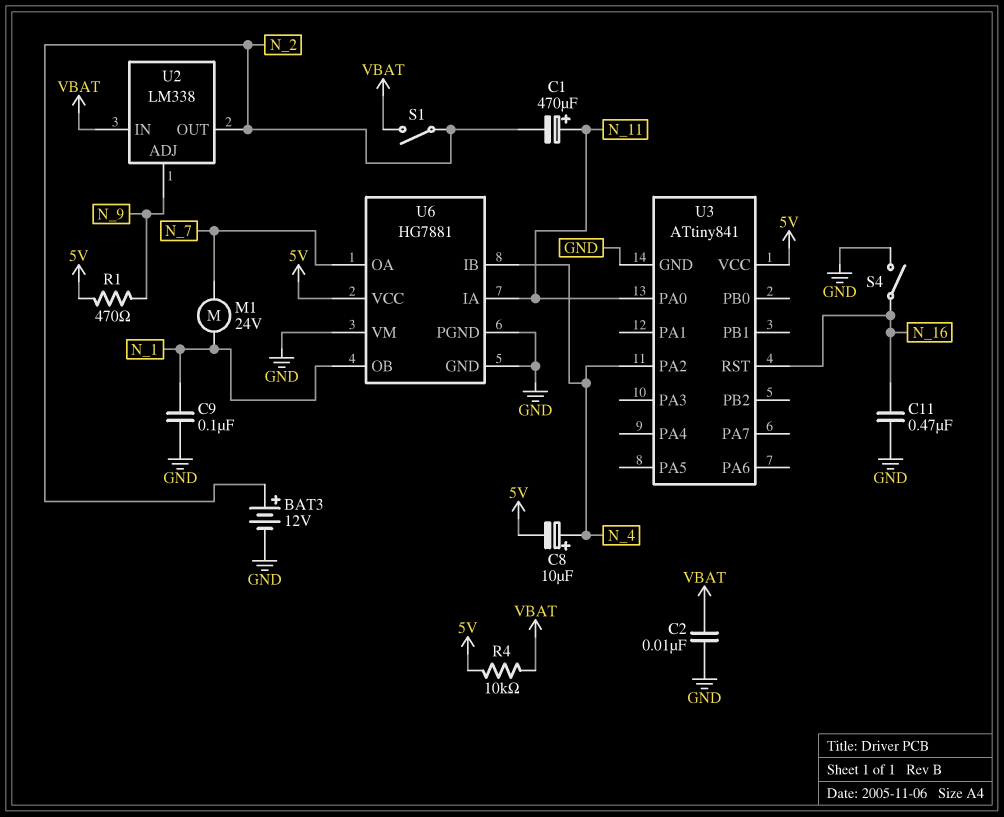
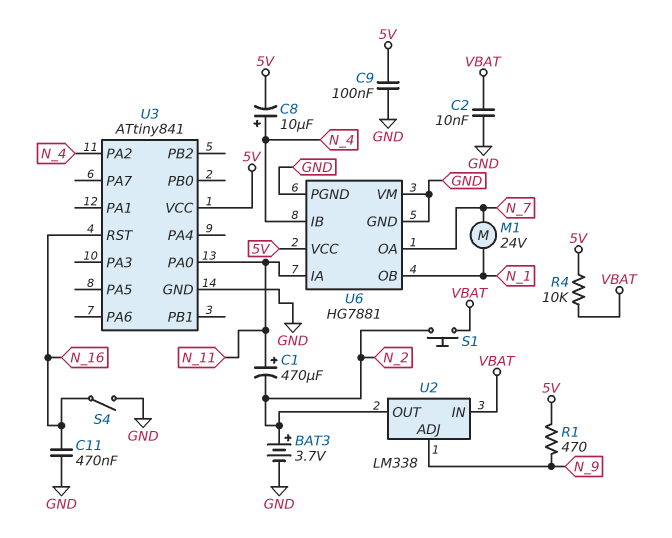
BAT3: 12V (plus N_2, minus GND) -> 3.7V (plus N_2, minus GND)
C9: 100nF (GND, N_1) -> 100nF (5V, GND)
S1: switch (N_2, VBAT) -> button (N_2, VBAT)

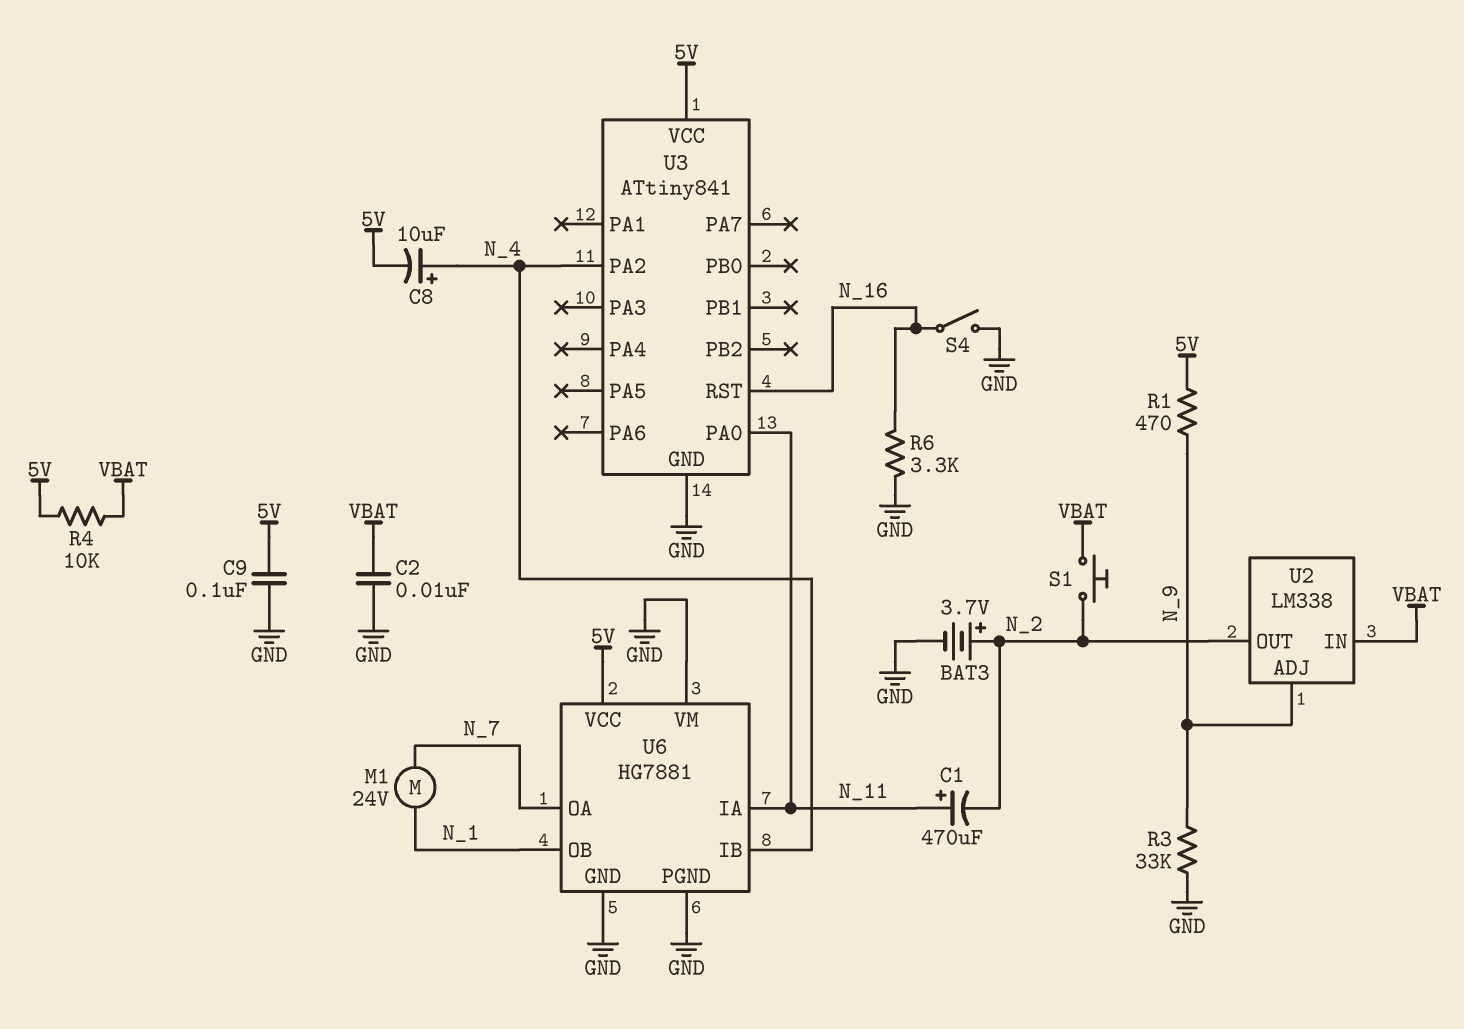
C11: 470nF (GND, N_16) -> none
R3: none -> 33k (GND, N_9)
R6: none -> 3.3k (GND, N_16)

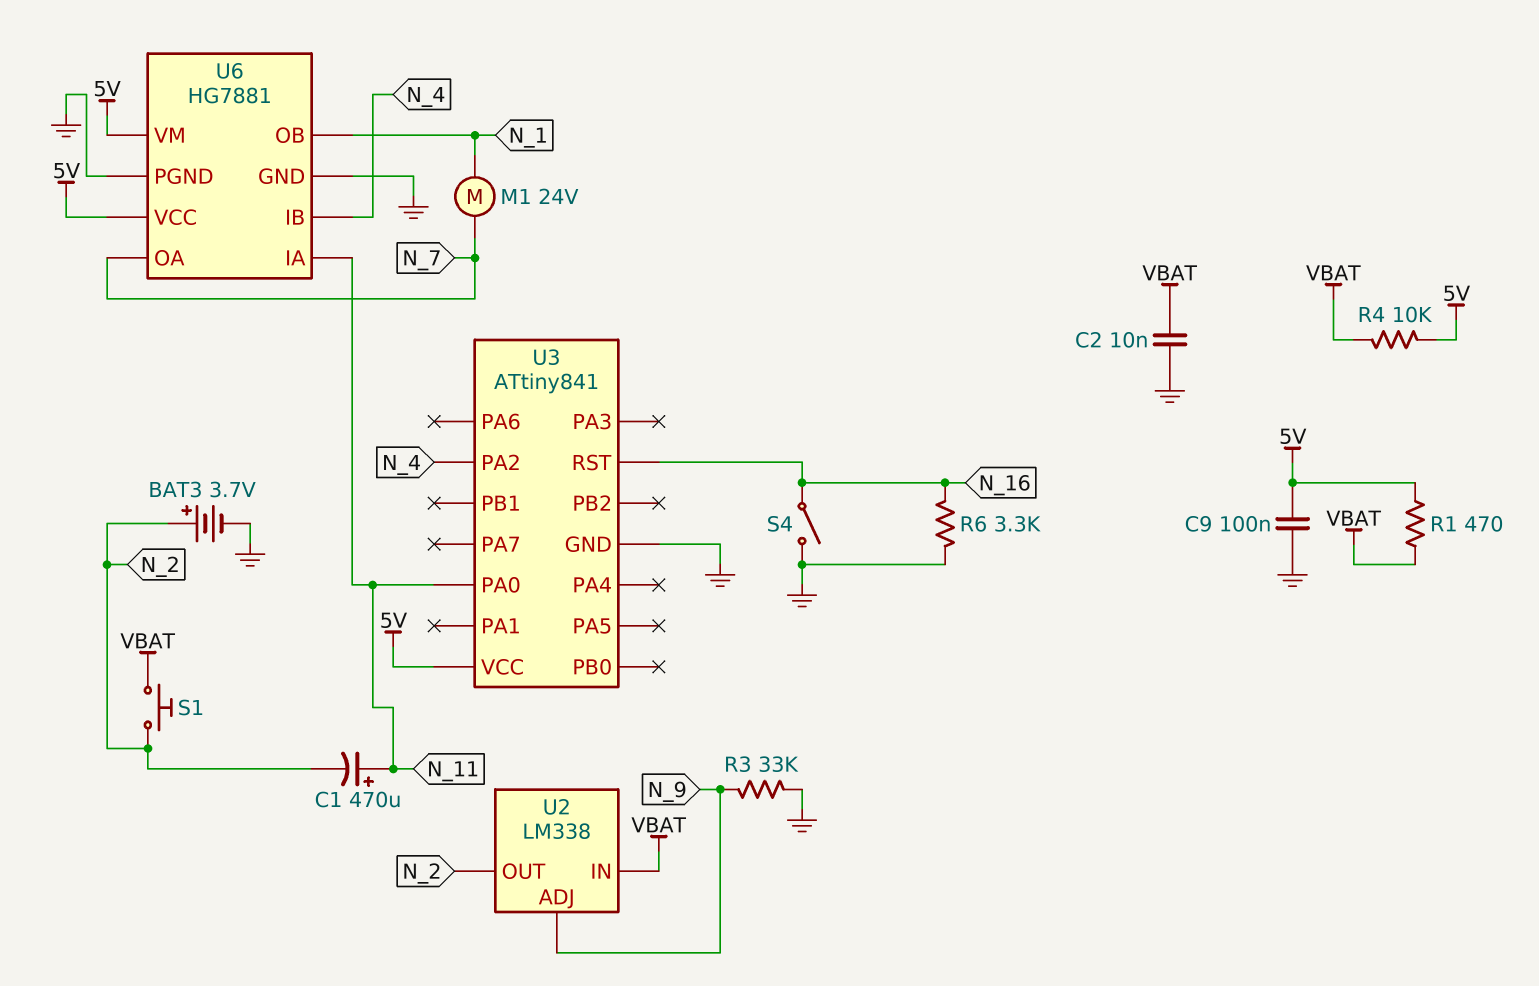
C8: 10uF (plus N_4, minus 5V) -> none
R1: 470 (5V, N_9) -> 470 (5V, VBAT)
U6 pin VM: GND -> 5V

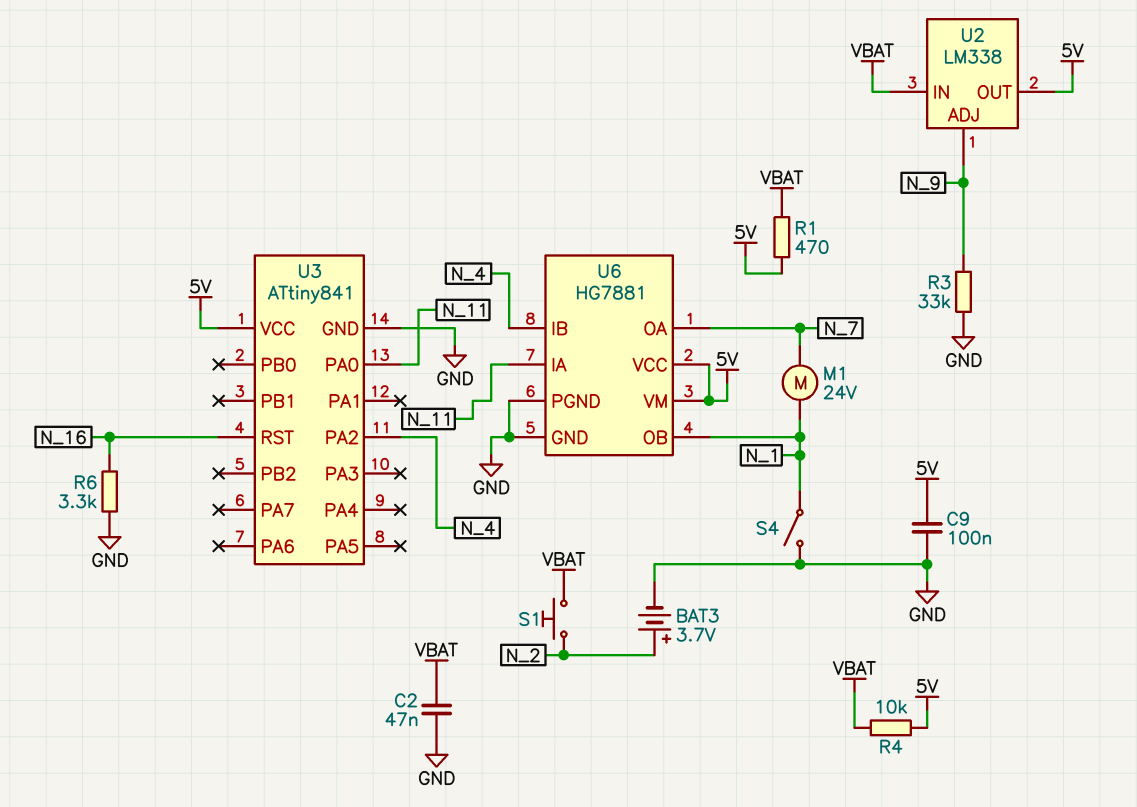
C1: 470uF (plus N_11, minus N_2) -> none
C2: 10nF (GND, VBAT) -> 47nF (GND, VBAT)
S4: switch (GND, N_16) -> switch (GND, N_1)
U2 pin OUT: N_2 -> 5V

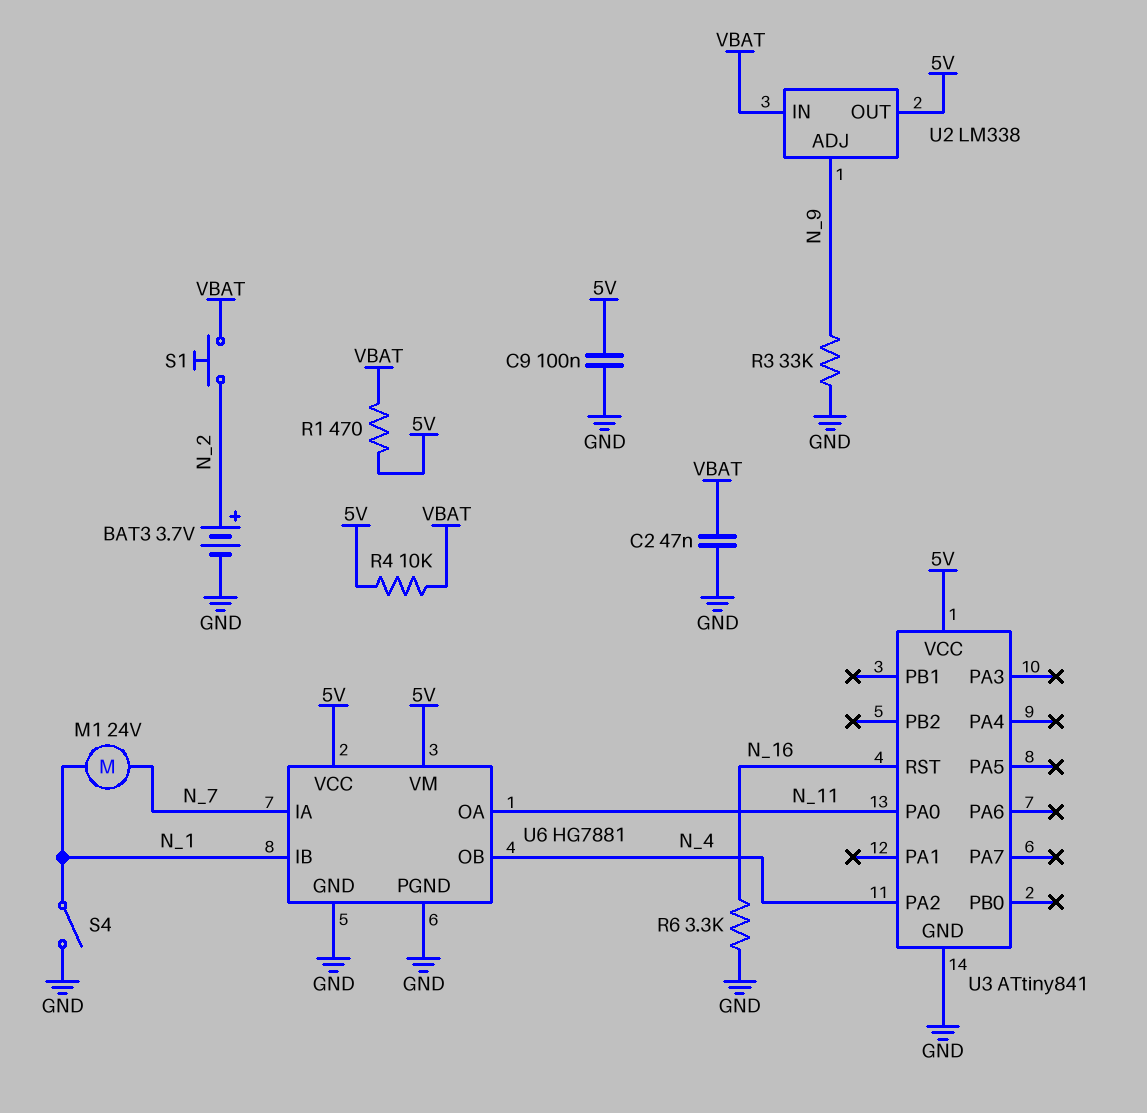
U6 pin IA: N_11 -> N_7
U6 pin IB: N_4 -> N_1
U6 pin OA: N_7 -> N_11
U6 pin OB: N_1 -> N_4

